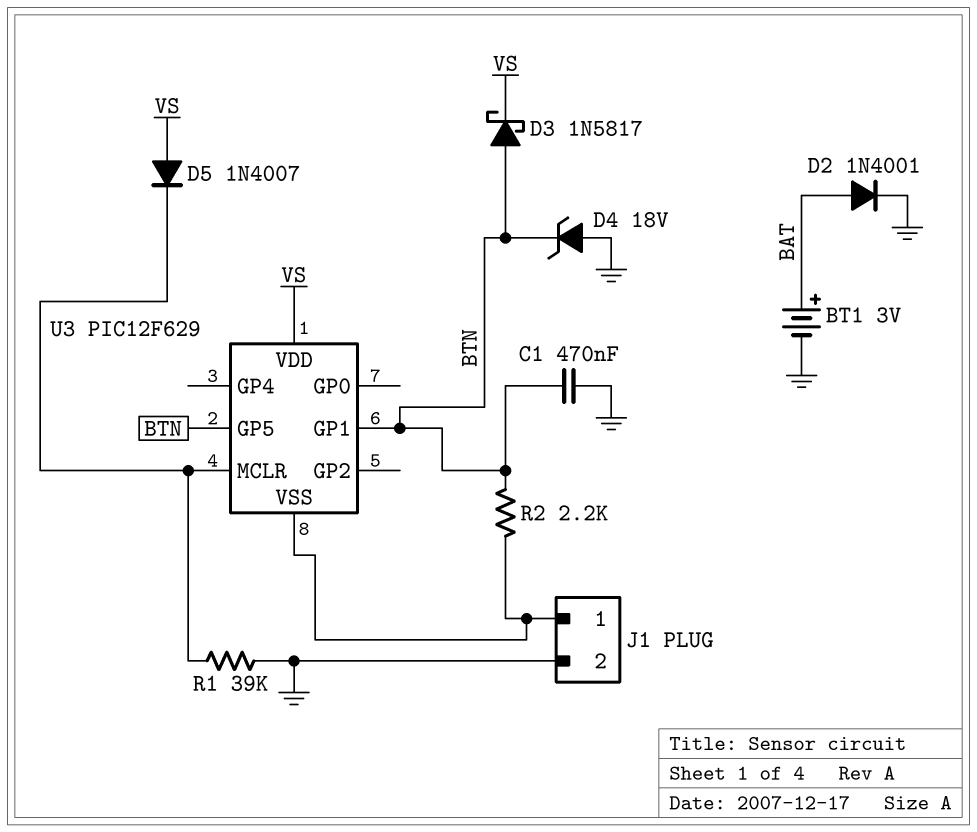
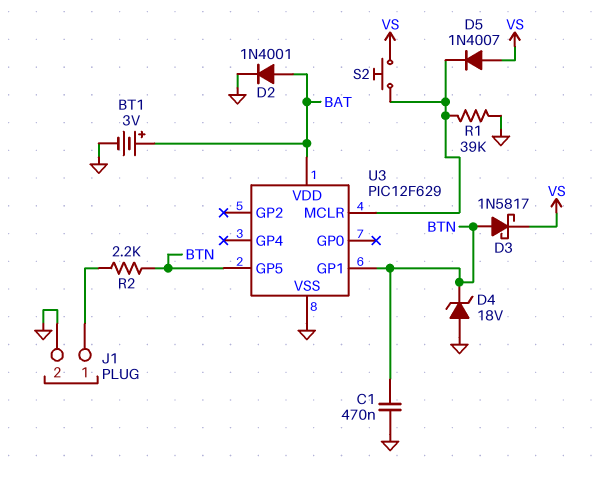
S2: none -> button (U3/MCLR, VS)
U3 pin VDD: VS -> BAT
U3 pin VSS: J1/1 -> GND

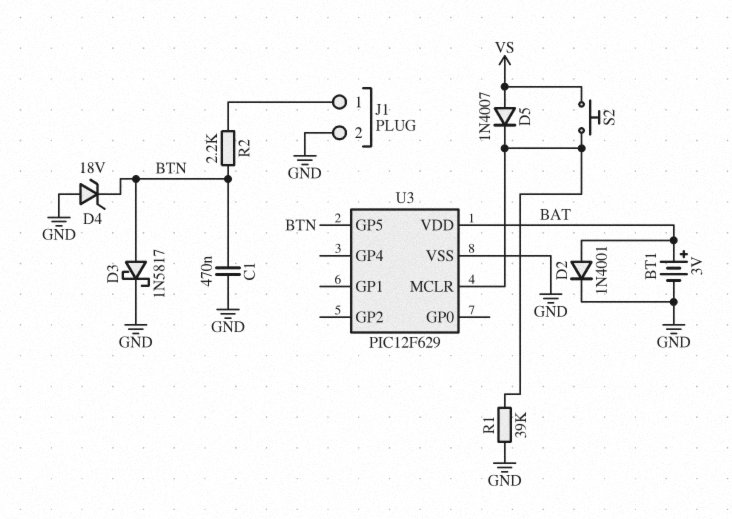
D3: schottky 1N5817 (A BTN, K VS) -> schottky 1N5817 (A BTN, K GND)
U3 pin GP1: BTN -> none

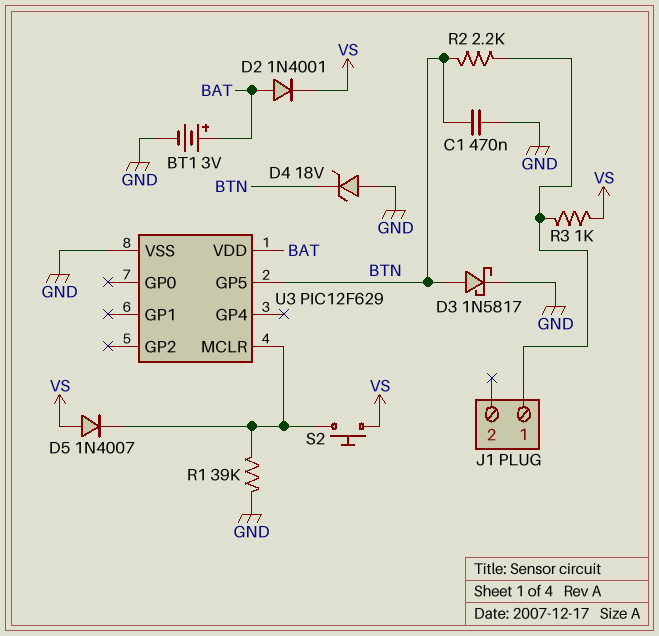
D2: diode 1N4001 (A BAT, K GND) -> diode 1N4001 (A BAT, K VS)
J1 pin 2: GND -> none
R3: none -> 1k (J1/1, VS)

